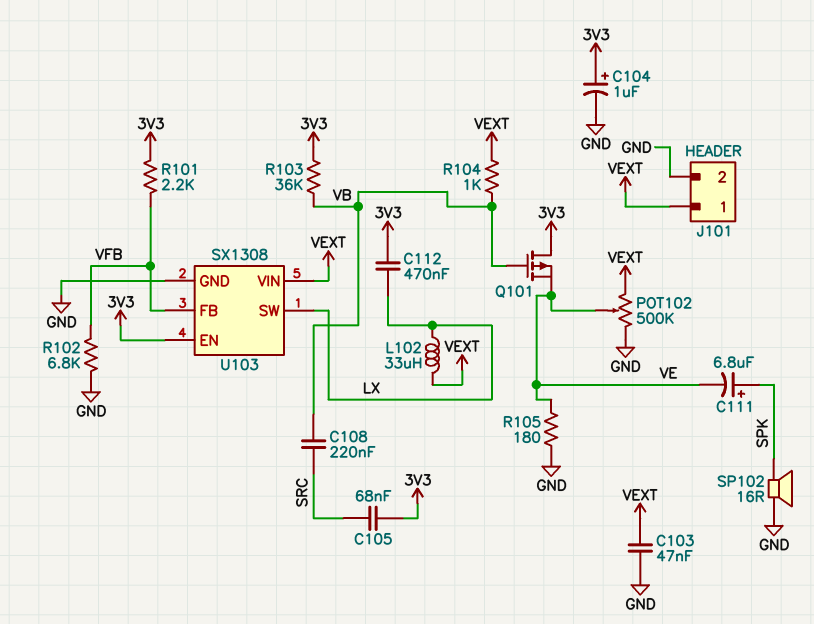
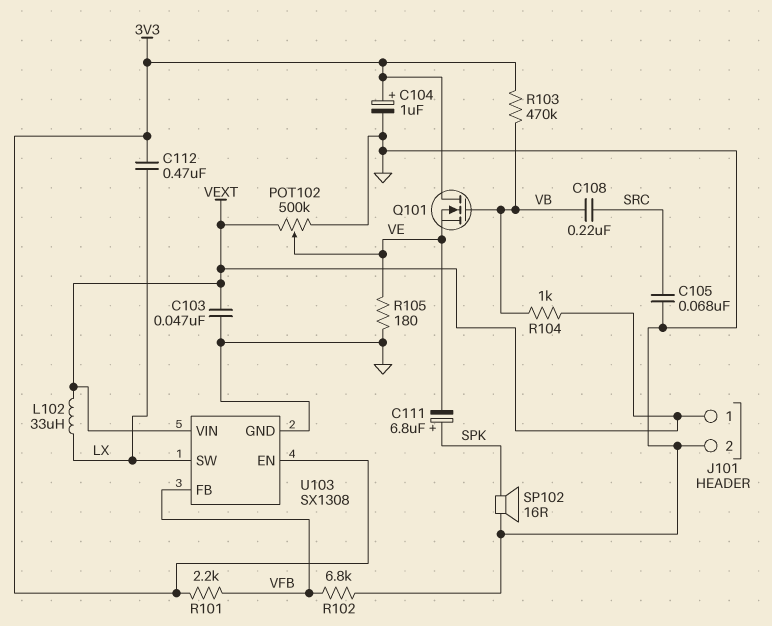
C105: 68nF (3V3, SRC) -> 68nF (GND, SRC)
Q101: PMOS (G VB, D 3V3, S VE) -> NMOS (G VB, D 3V3, S VE)
R103: 36k (3V3, VB) -> 470k (3V3, VB)

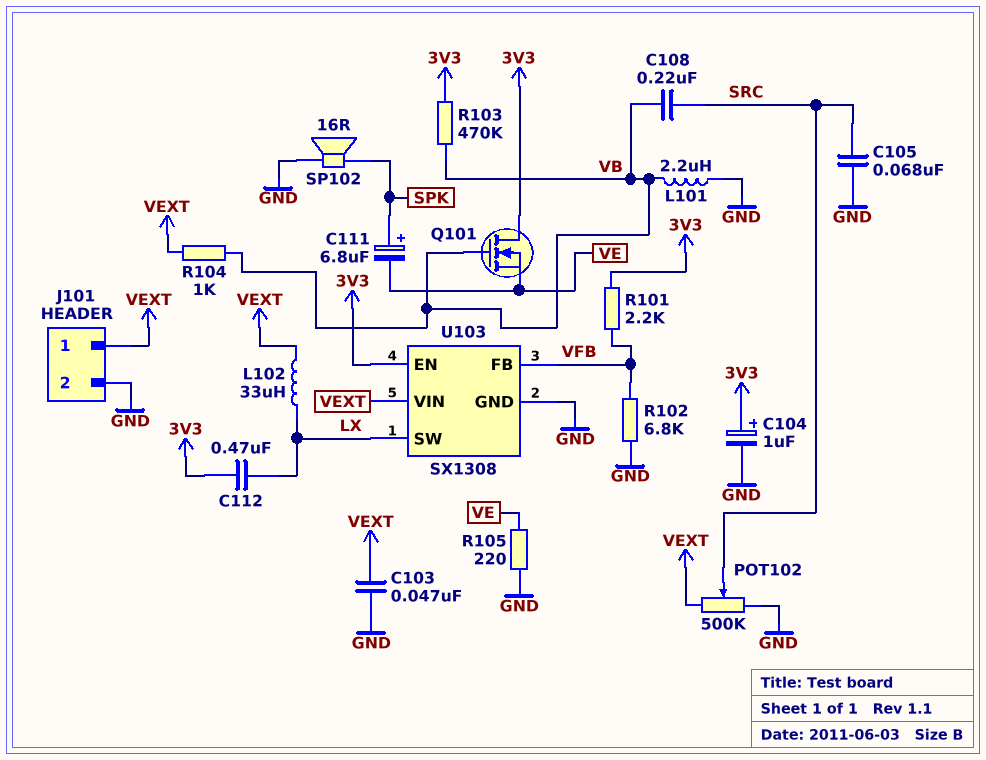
L101: none -> 2.2uH (GND, VB)
POT102: 500k (GND, VEXT, wiper VE) -> 500k (GND, VEXT, wiper SRC)
R105: 180 (GND, VE) -> 220 (GND, VE)

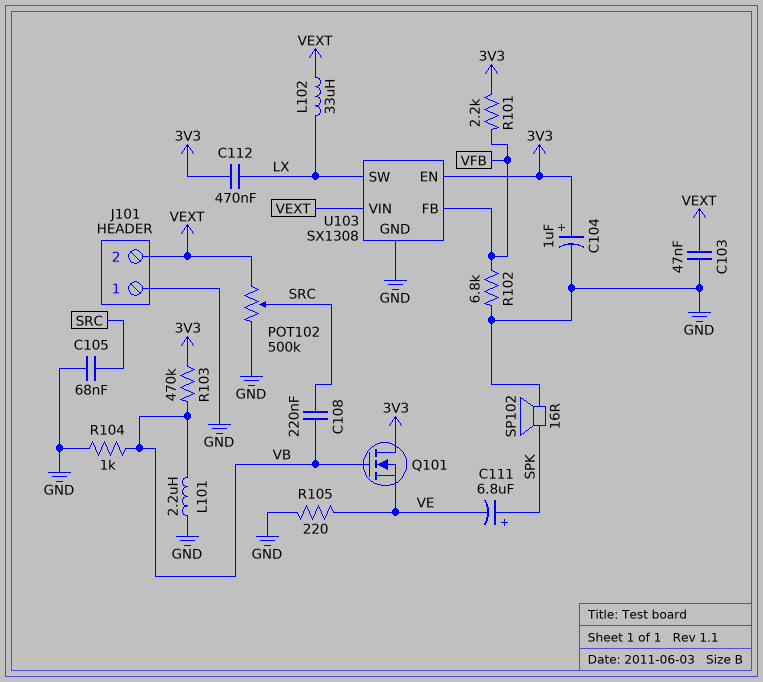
J101 pin 1: VEXT -> GND
J101 pin 2: GND -> VEXT
R104: 1k (VB, VEXT) -> 1k (GND, VB)

